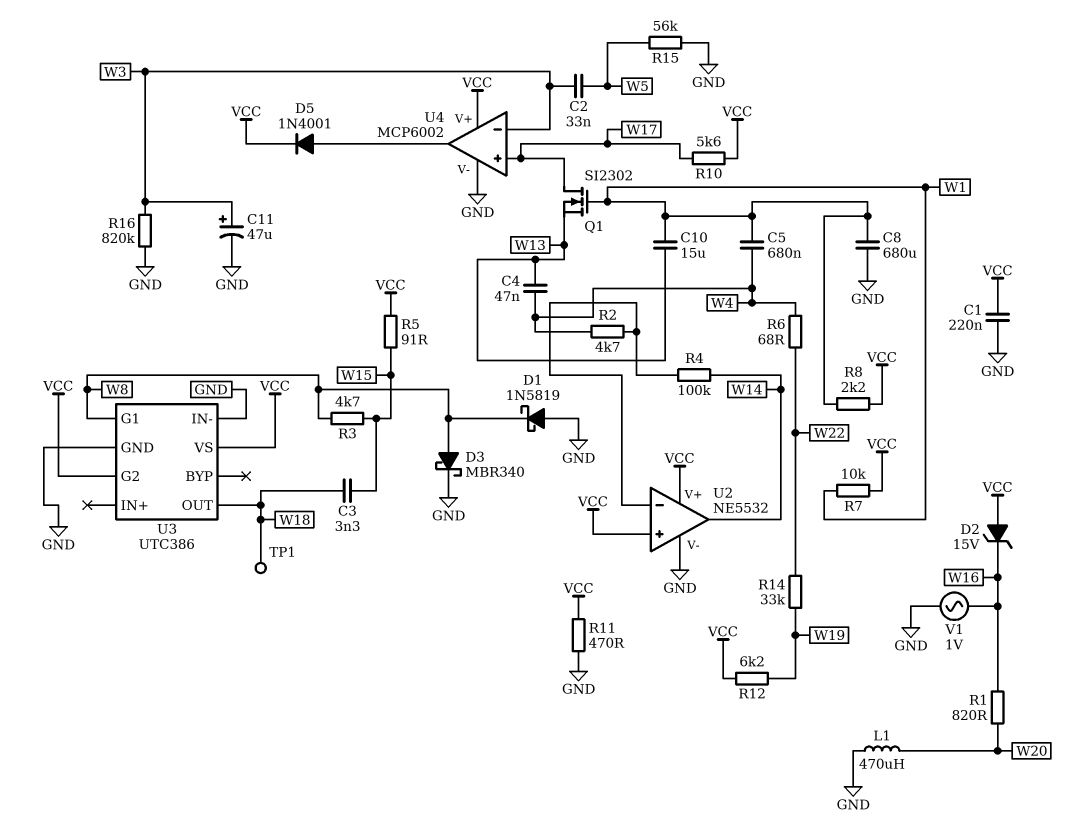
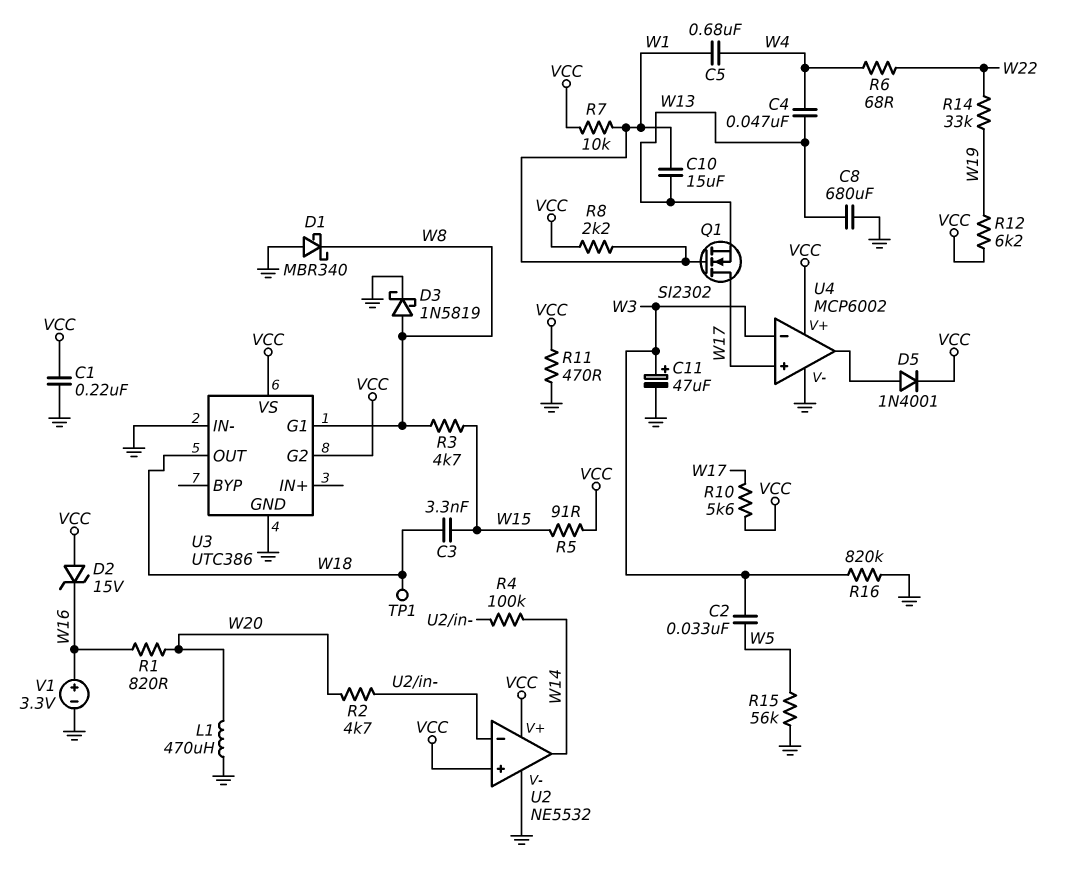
C8: 680uF (GND, W1) -> 680uF (GND, W13)
D1: schottky 1N5819 (A GND, K W8) -> schottky MBR340 (A GND, K W8)
D3: schottky MBR340 (A W8, K GND) -> schottky 1N5819 (A W8, K GND)
R2: 4.7k (U2/in-, W4) -> 4.7k (U2/in-, W20)
V1: AC 1V (GND, W16) -> 3.3V (plus W16, minus GND)

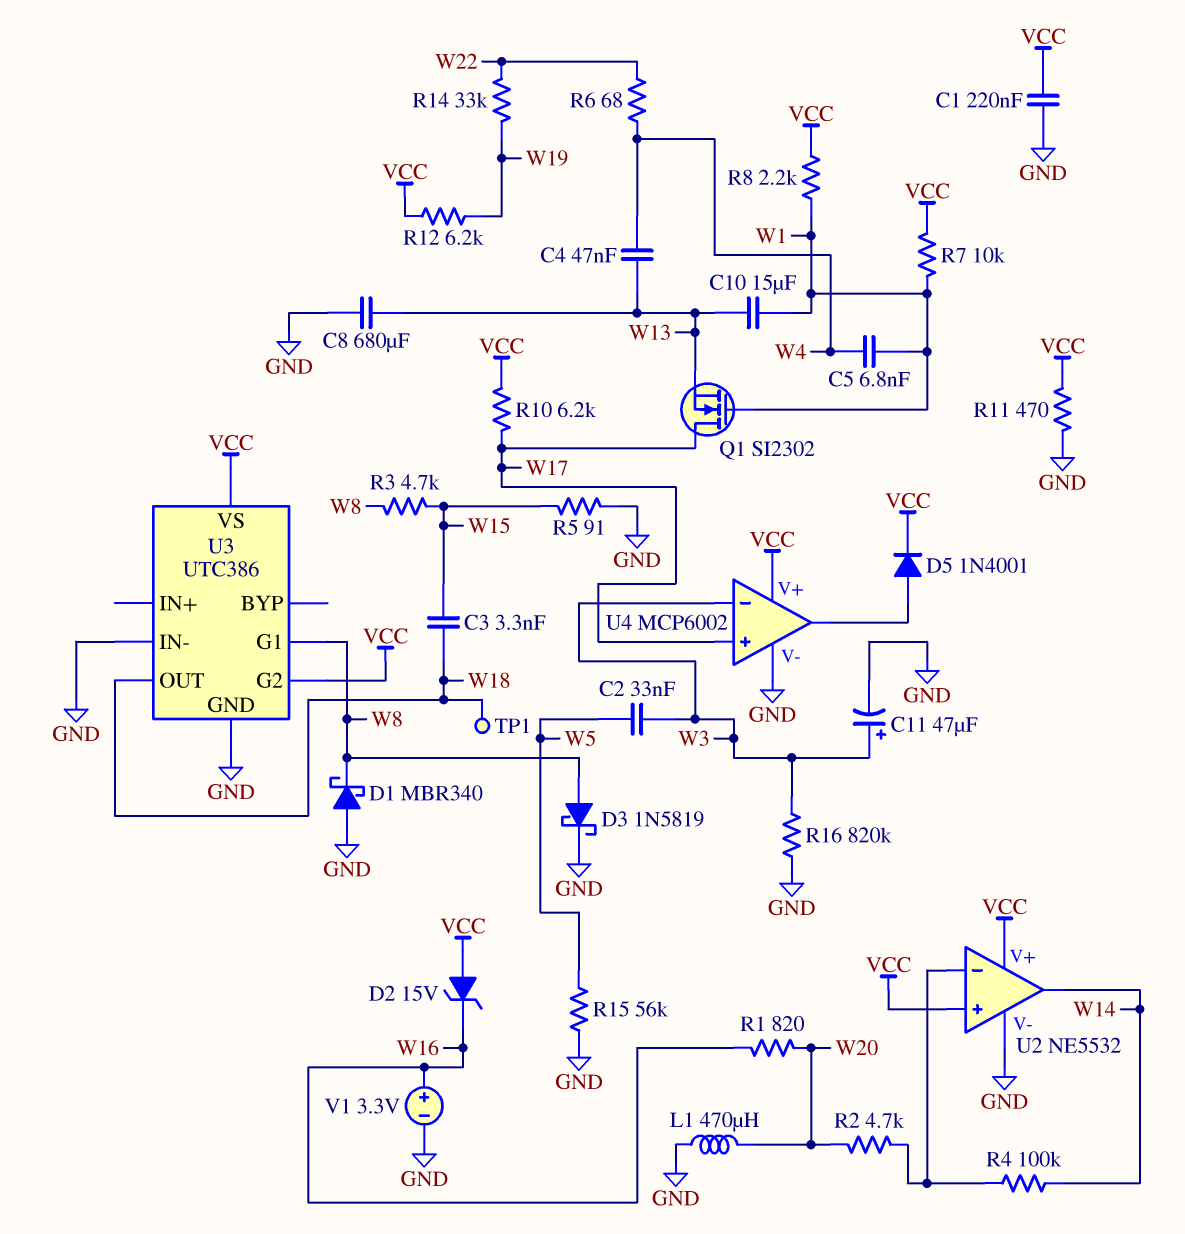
C5: 680nF (W1, W4) -> 6.8nF (W1, W4)
R5: 91 (VCC, W15) -> 91 (GND, W15)
R10: 5.6k (VCC, W17) -> 6.2k (VCC, W17)

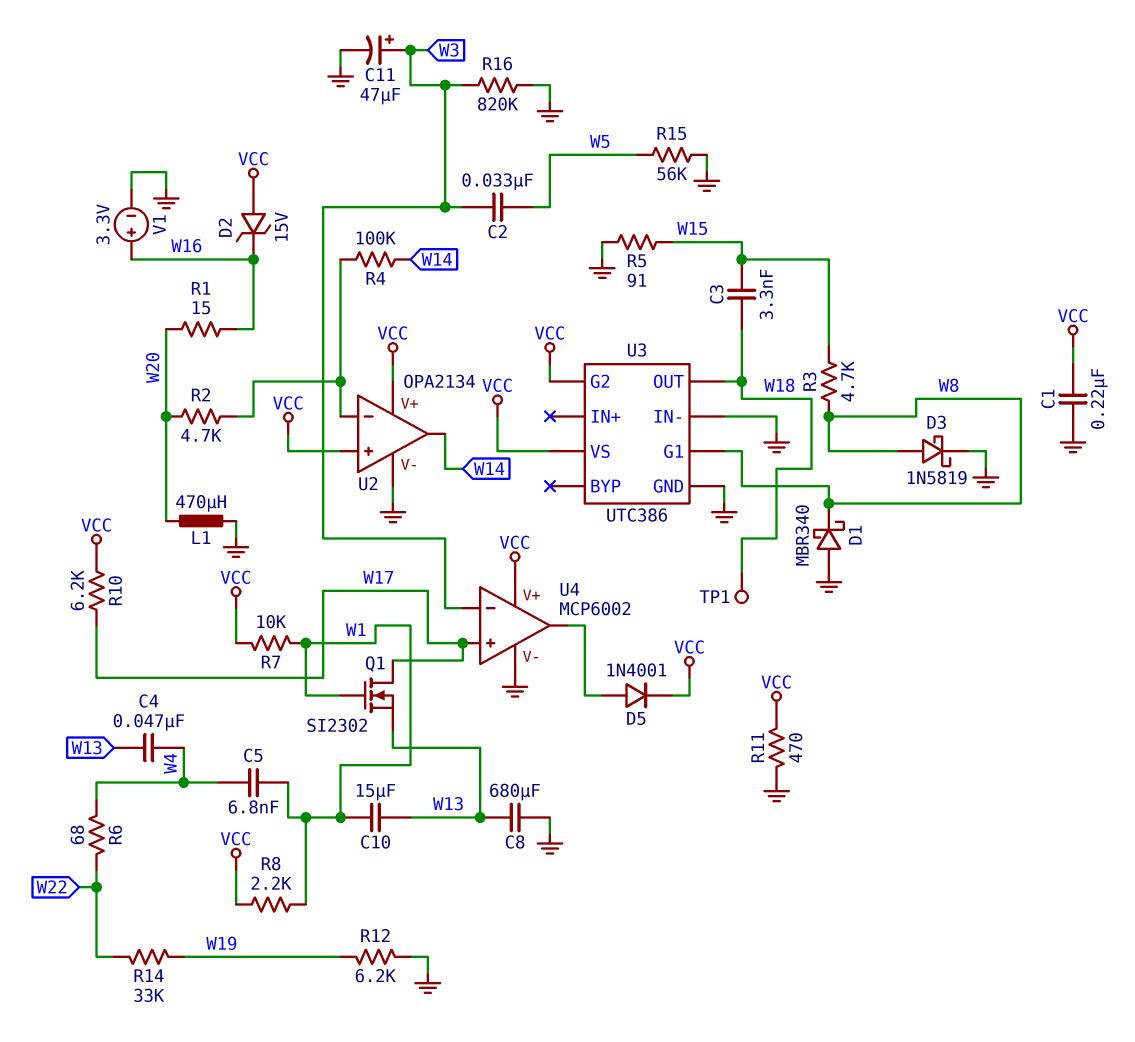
R1: 820 (W16, W20) -> 15 (W16, W20)
R12: 6.2k (VCC, W19) -> 6.2k (GND, W19)
U2: NE5532 -> OPA2134

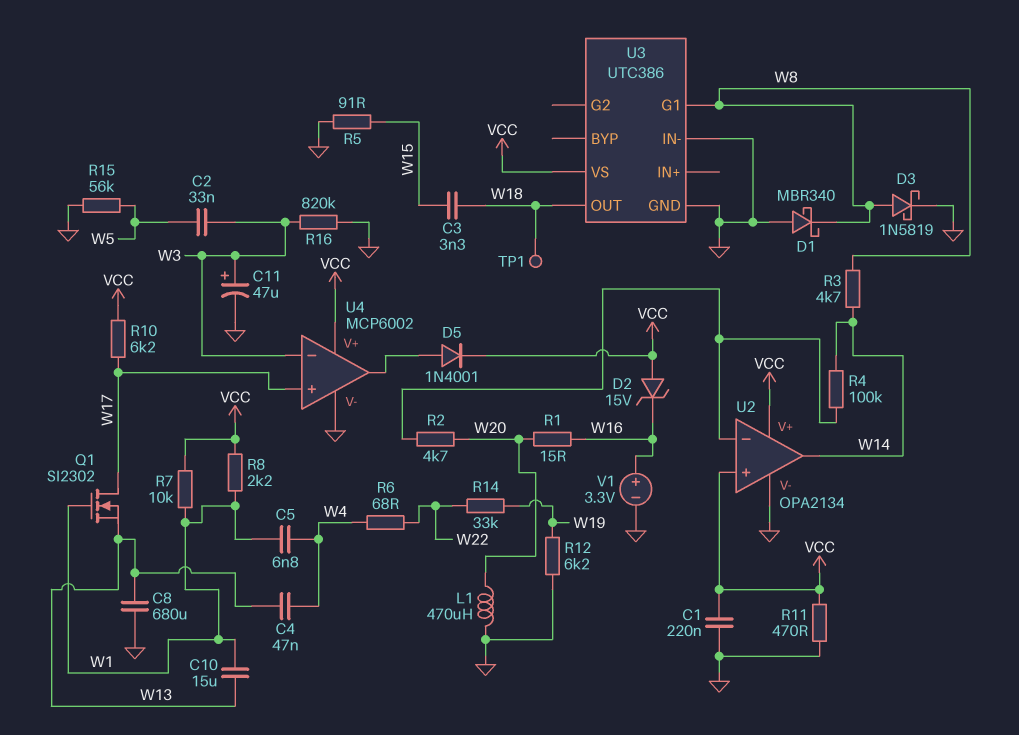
R3: 4.7k (W8, W15) -> 4.7k (W8, W14)
U3 pin G2: VCC -> none

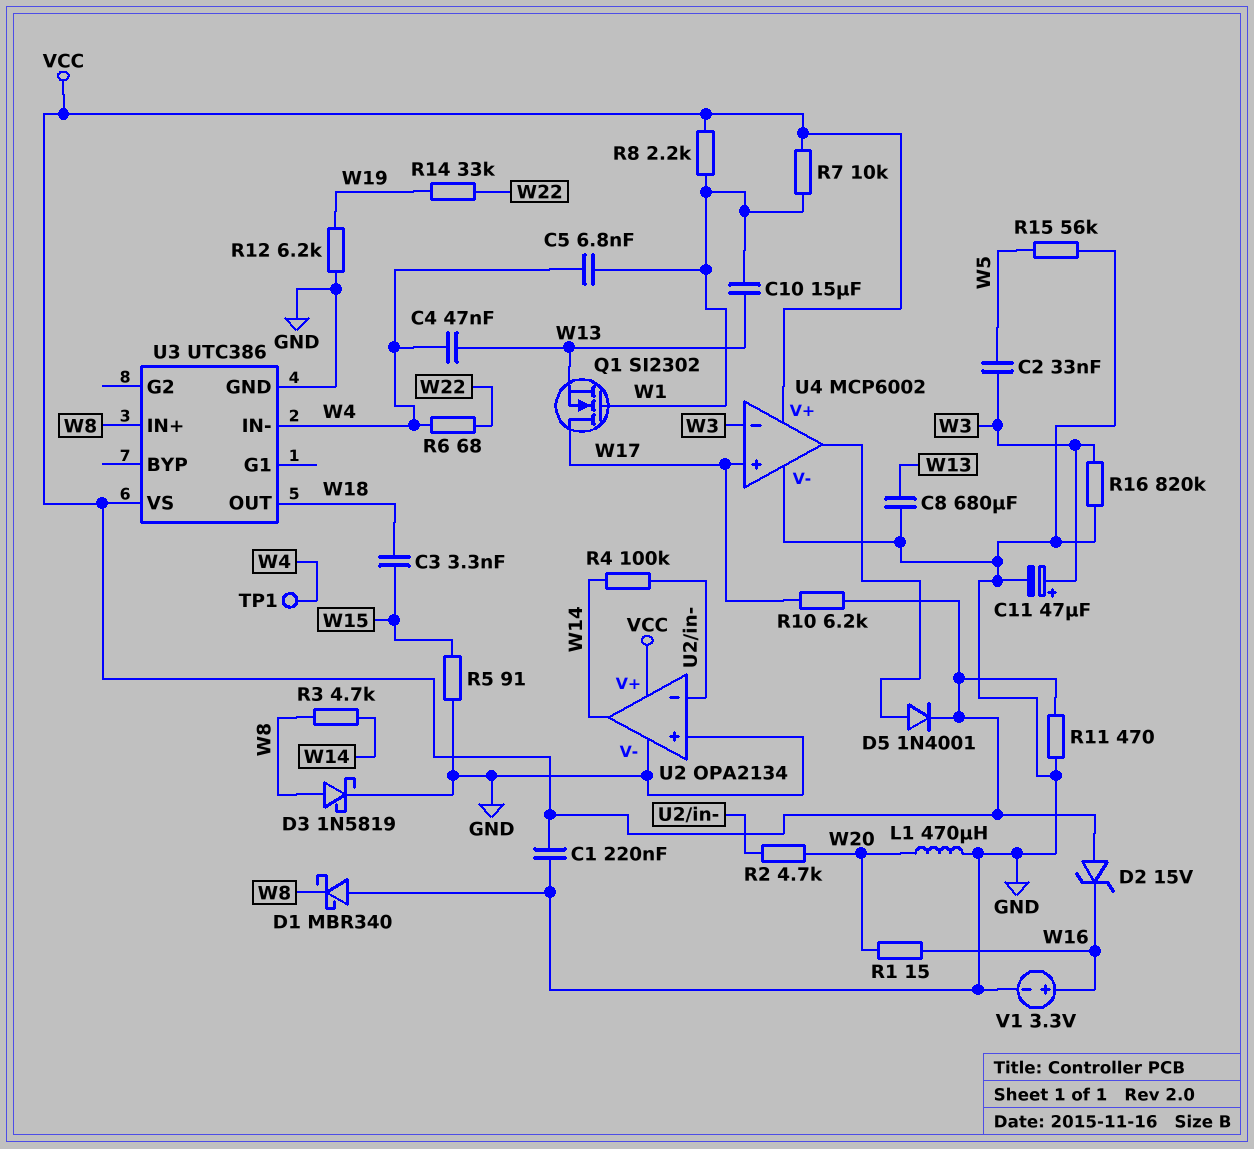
TP1: test point (W18) -> test point (W4)
U2 pin in+: VCC -> GND
U3 pin G1: W8 -> none
U3 pin IN+: none -> W8
U3 pin IN-: GND -> W4

